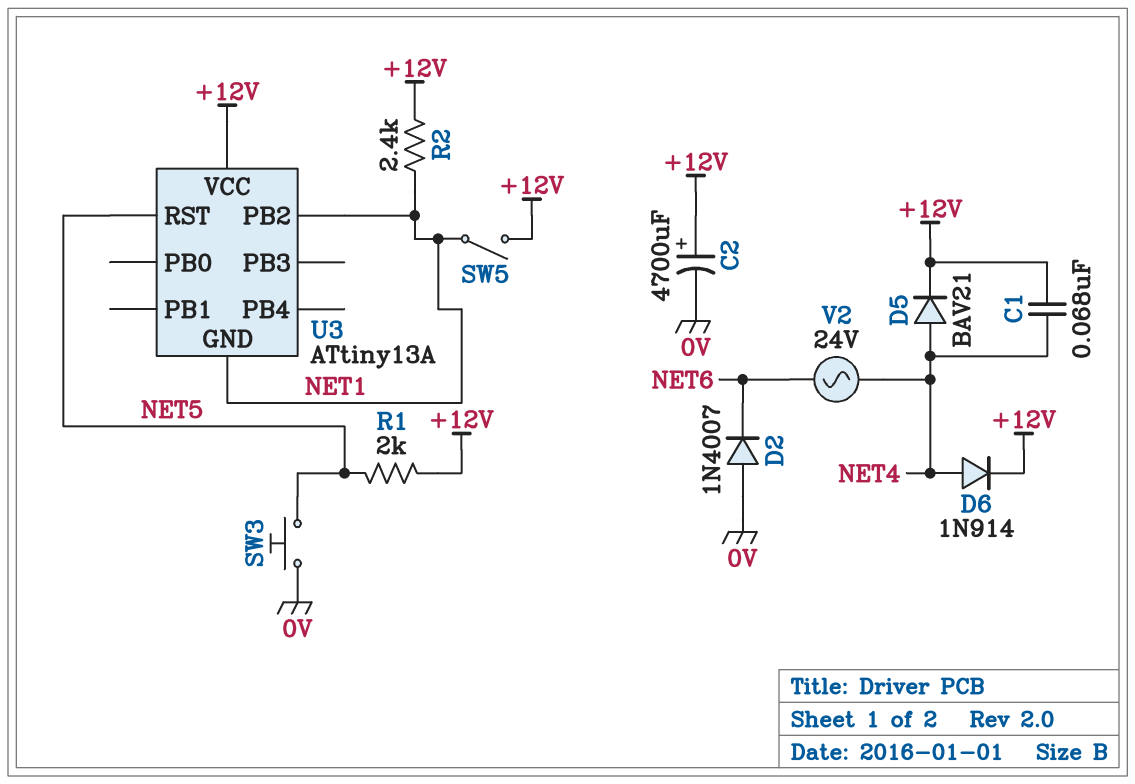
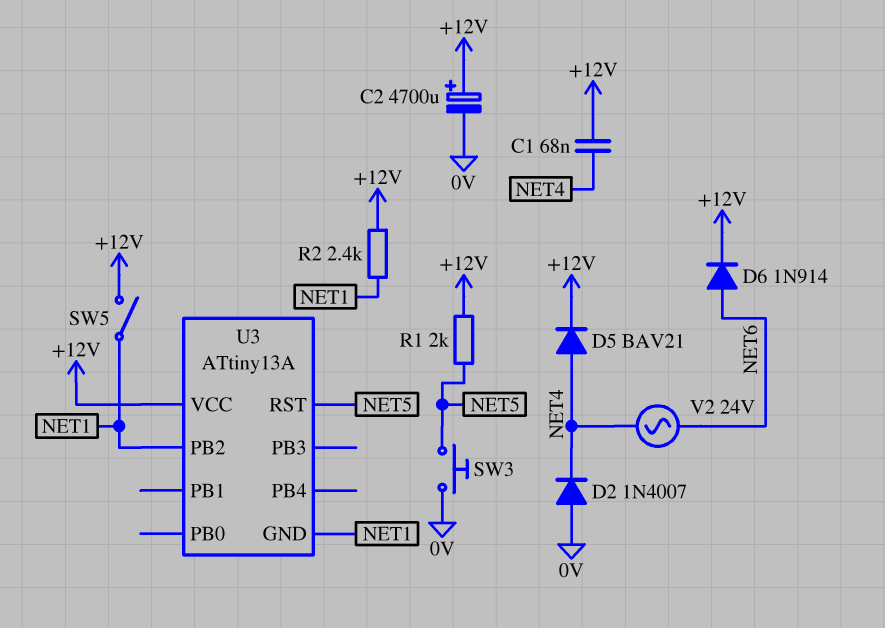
D2: diode 1N4007 (A 0V, K NET6) -> diode 1N4007 (A 0V, K NET4)
D6: diode 1N914 (A NET4, K +12V) -> diode 1N914 (A NET6, K +12V)

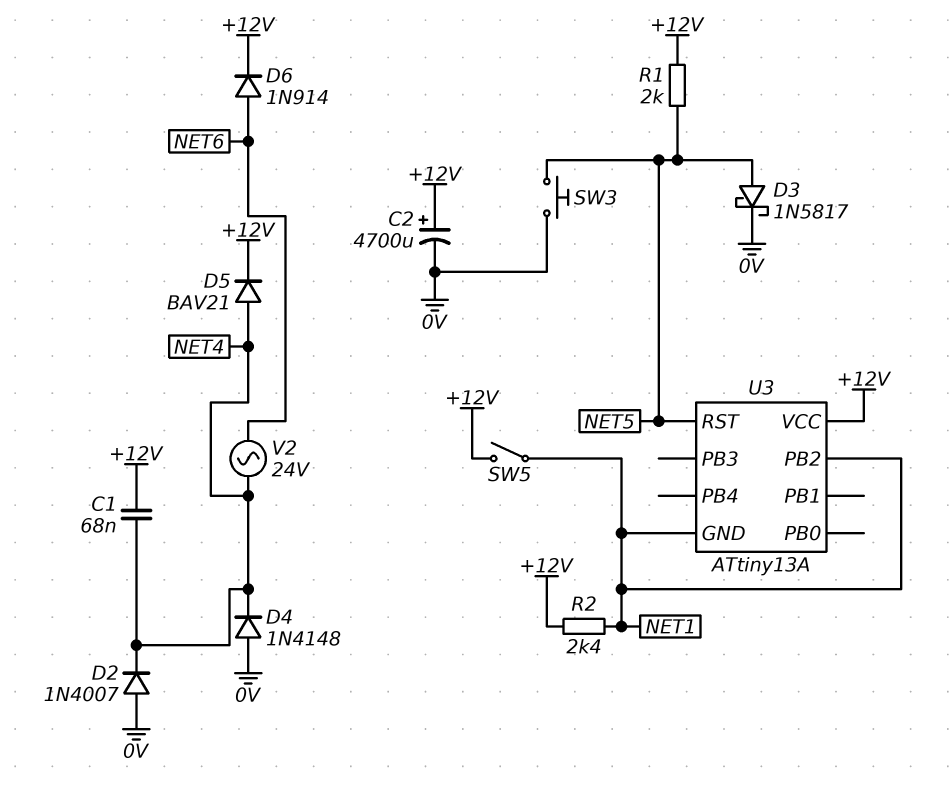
D3: none -> schottky 1N5817 (A NET5, K 0V)
D4: none -> diode 1N4148 (A 0V, K NET4)

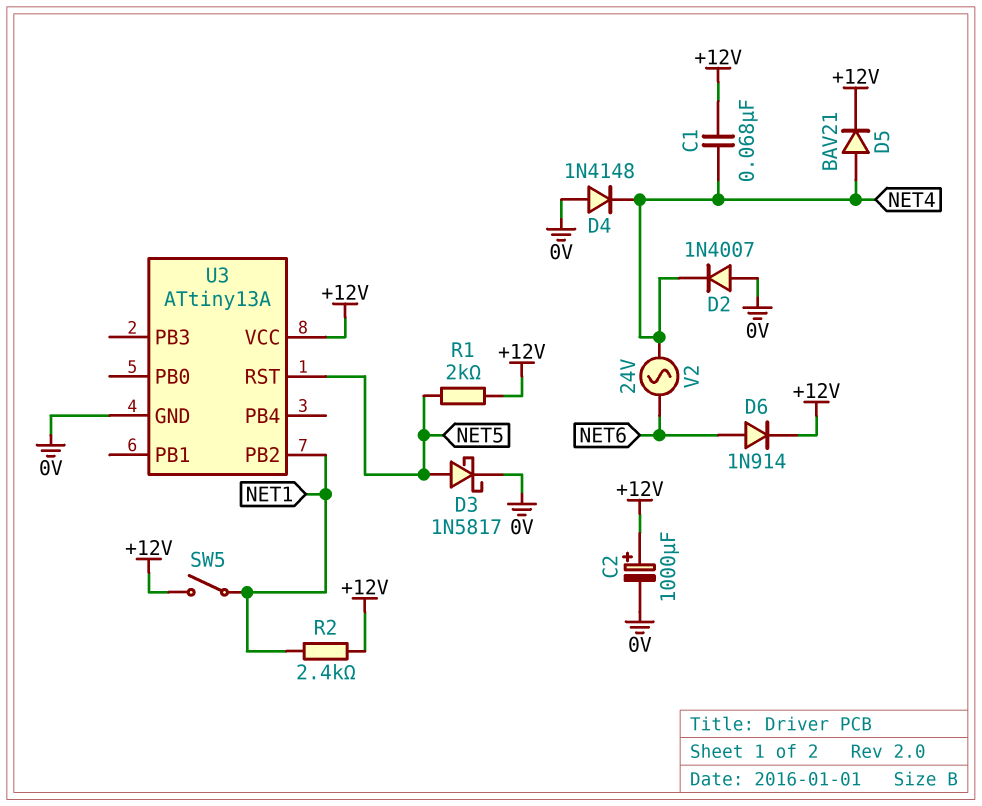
C2: 4700uF (plus +12V, minus 0V) -> 1000uF (plus +12V, minus 0V)
SW3: button (0V, NET5) -> none
U3 pin GND: NET1 -> 0V

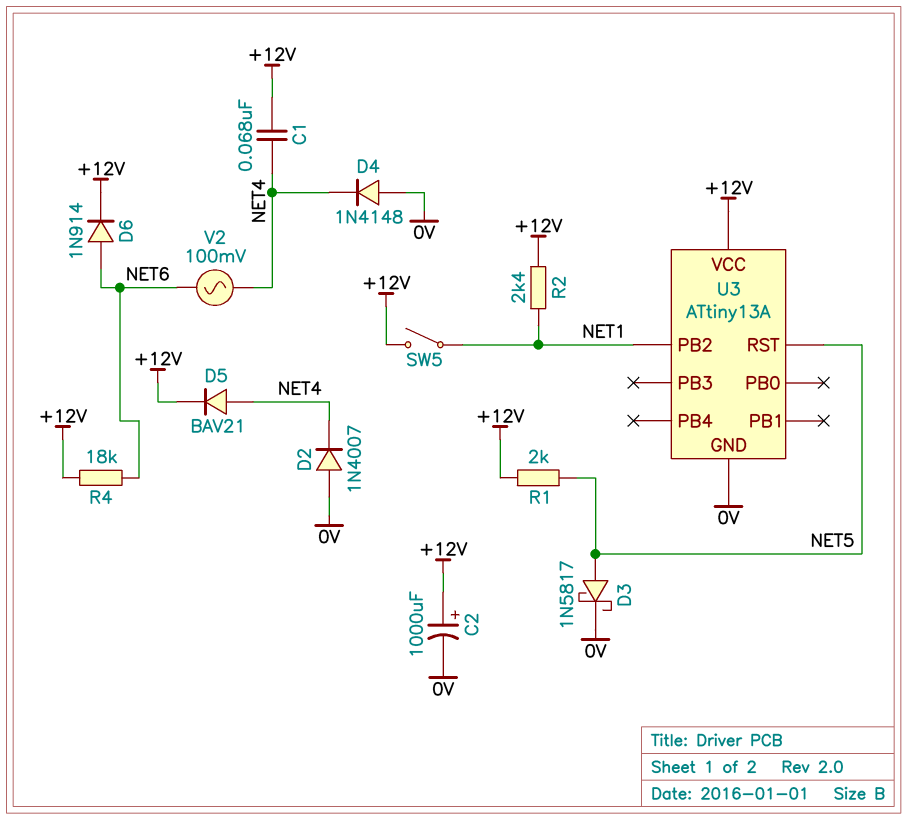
R4: none -> 18k (+12V, NET6)
V2: AC 24V (NET4, NET6) -> AC 100mV (NET4, NET6)

